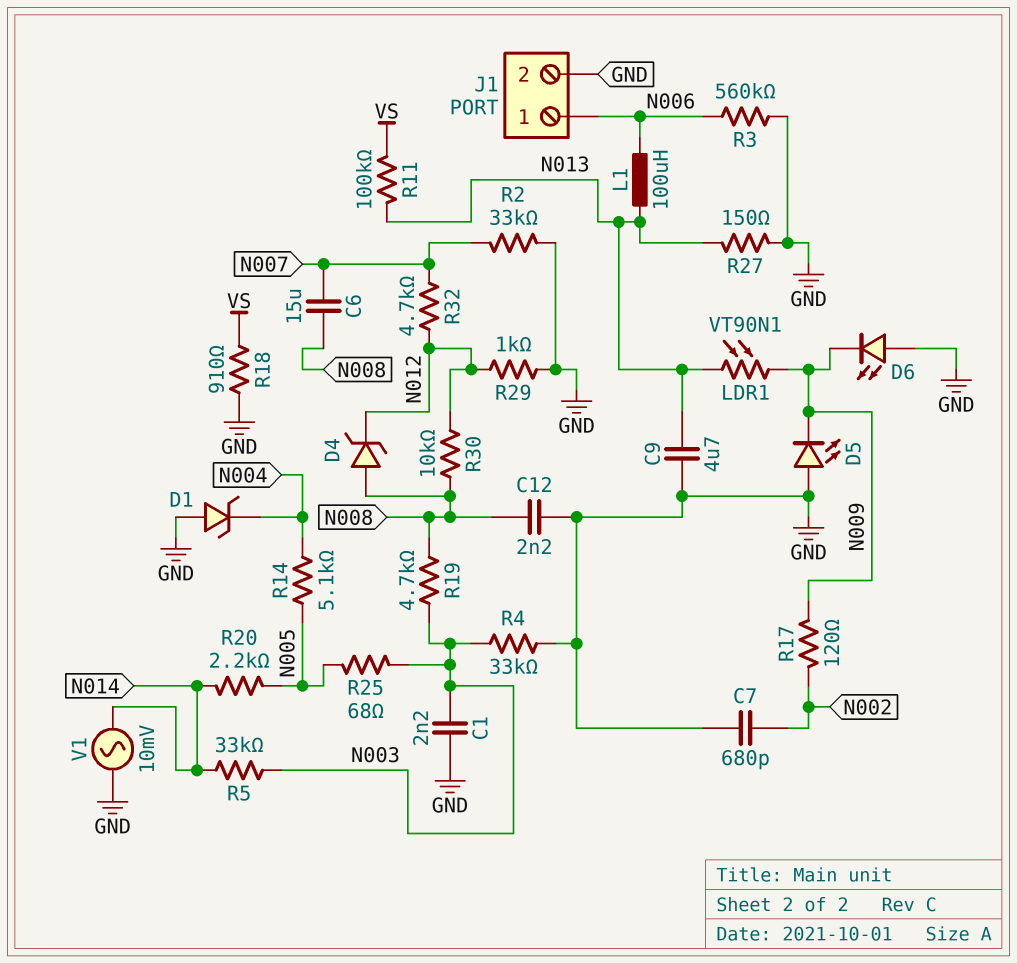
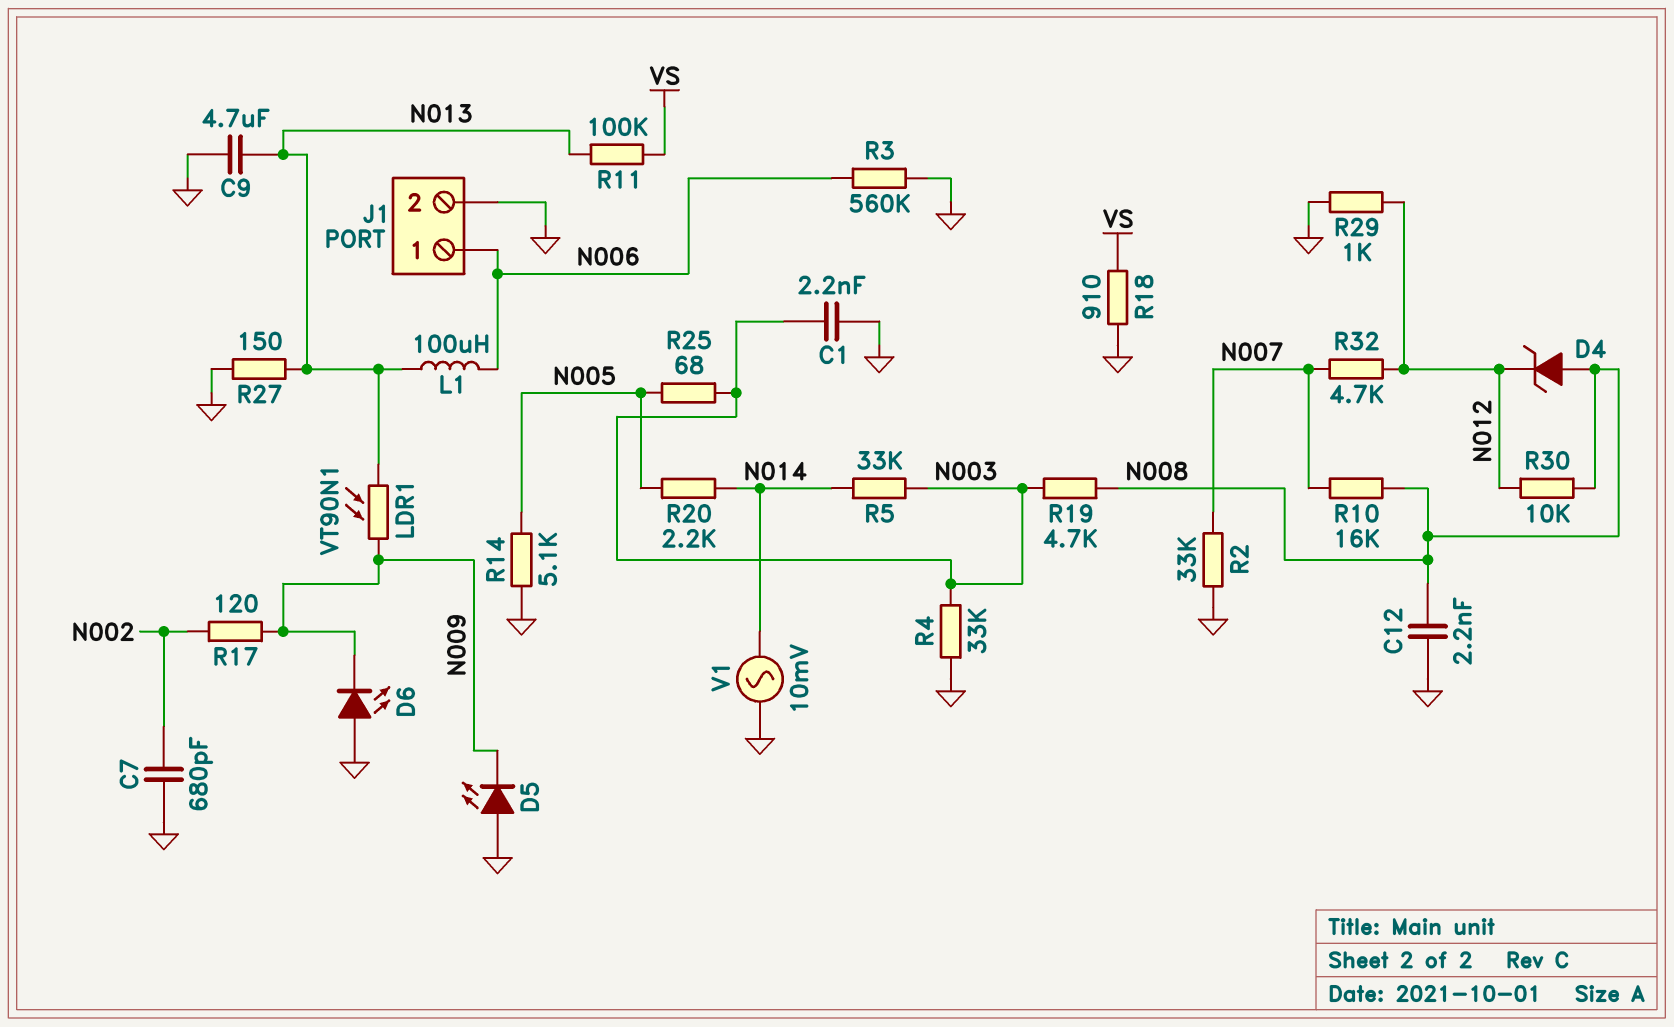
C6: 15uF (N007, N008) -> none
D1: zener (A GND, K N004) -> none
R10: none -> 16k (N007, N008)
R14: 5.1k (N004, N005) -> 5.1k (GND, N005)

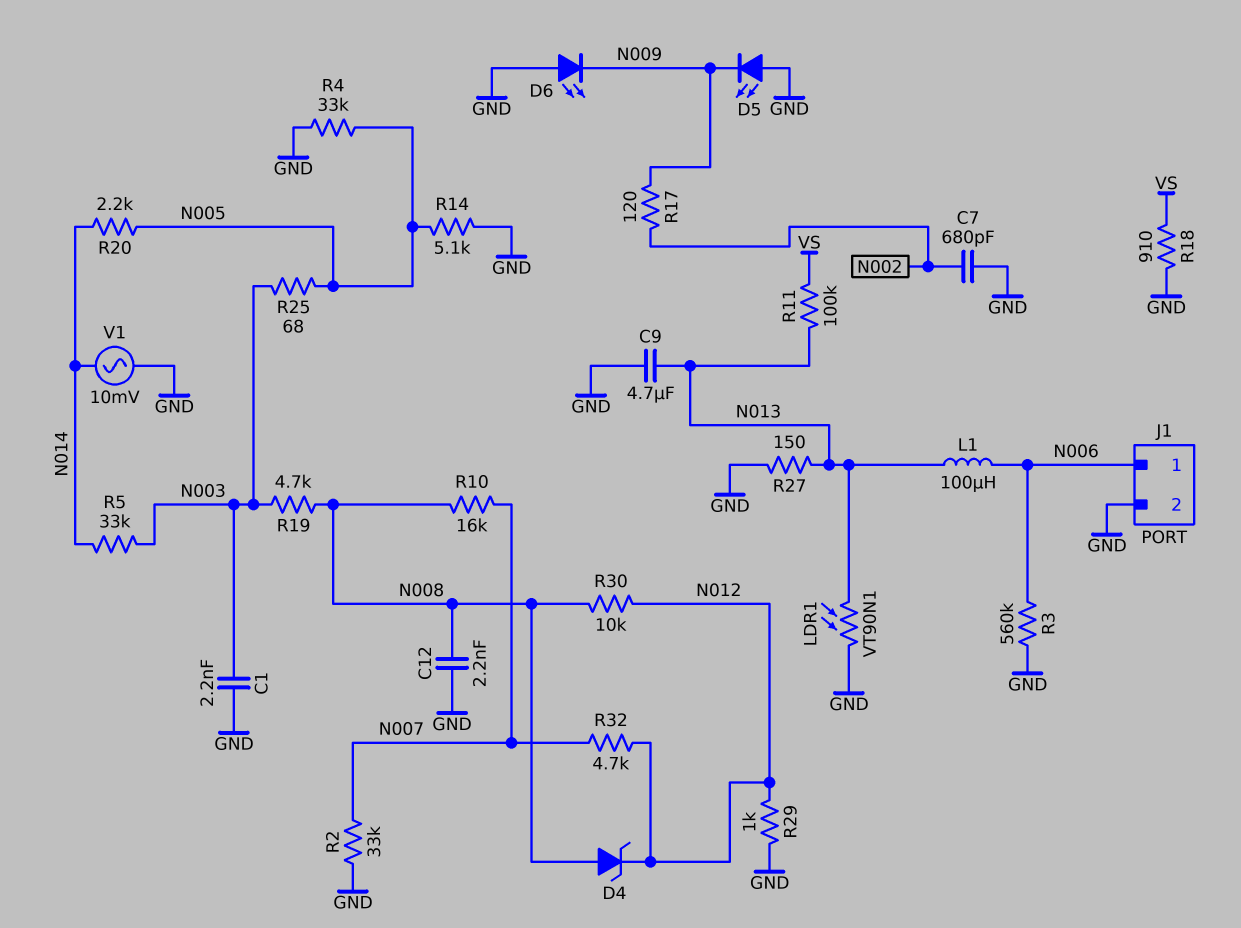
LDR1: VT90N1 (N009, N013) -> VT90N1 (GND, N013)
R4: 33k (GND, N003) -> 33k (GND, N005)

